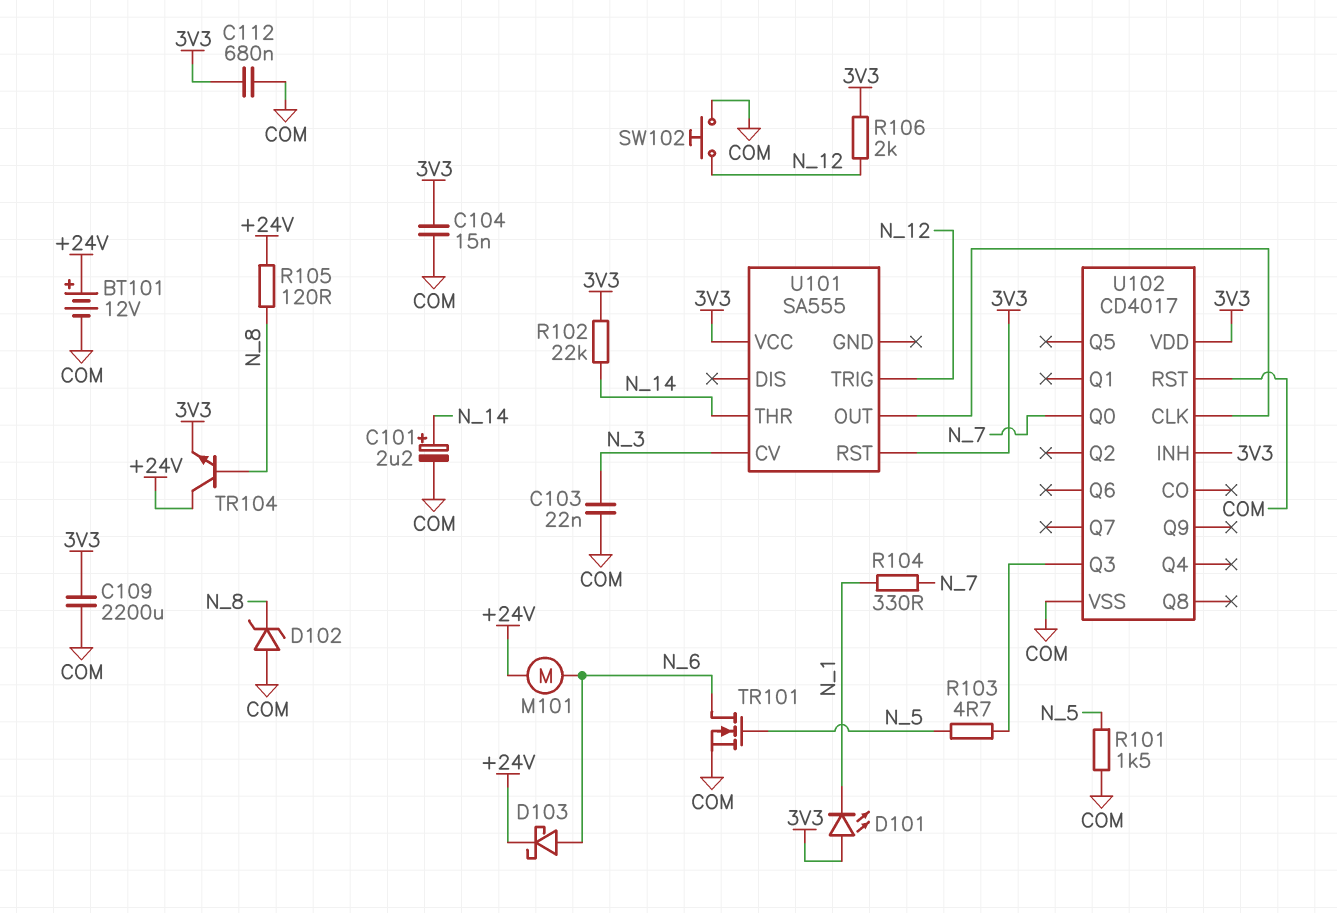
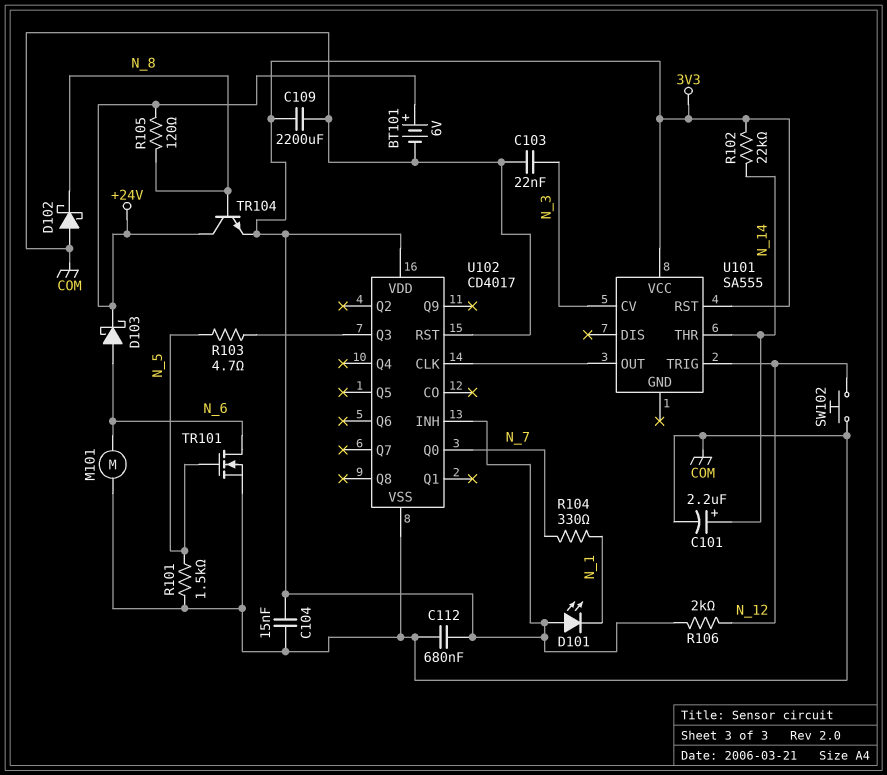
BT101: 12V (plus +24V, minus COM) -> 6V (plus +24V, minus COM)
D102: zener (A COM, K N_8) -> schottky (A COM, K N_8)
M101: motor (+24V, N_6) -> motor (COM, N_6)

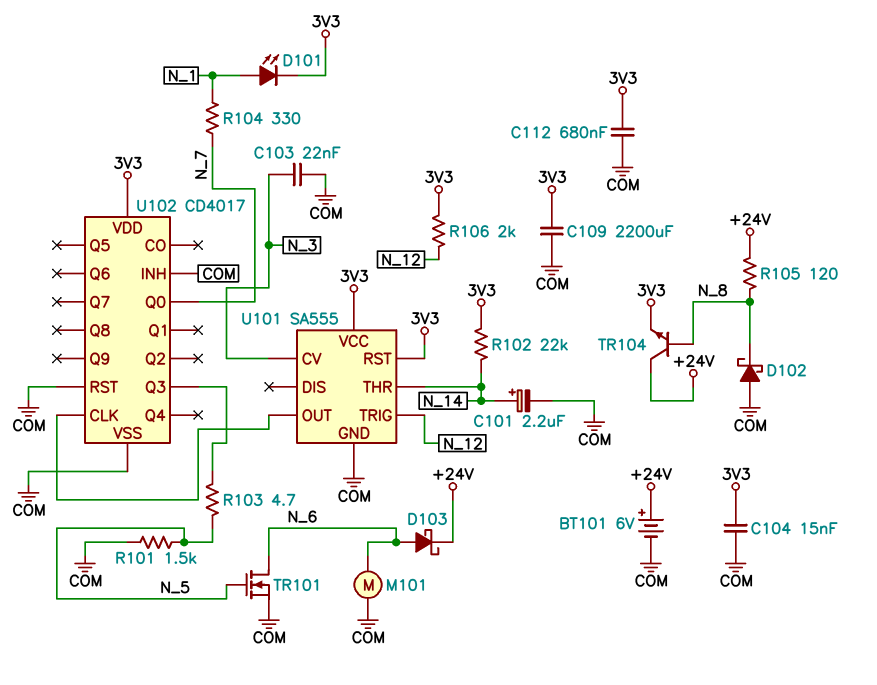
D101: LED (A 3V3, K N_1) -> LED (A N_1, K 3V3)
SW102: button (COM, N_12) -> none
U101 pin GND: none -> COM
U102 pin INH: 3V3 -> COM

